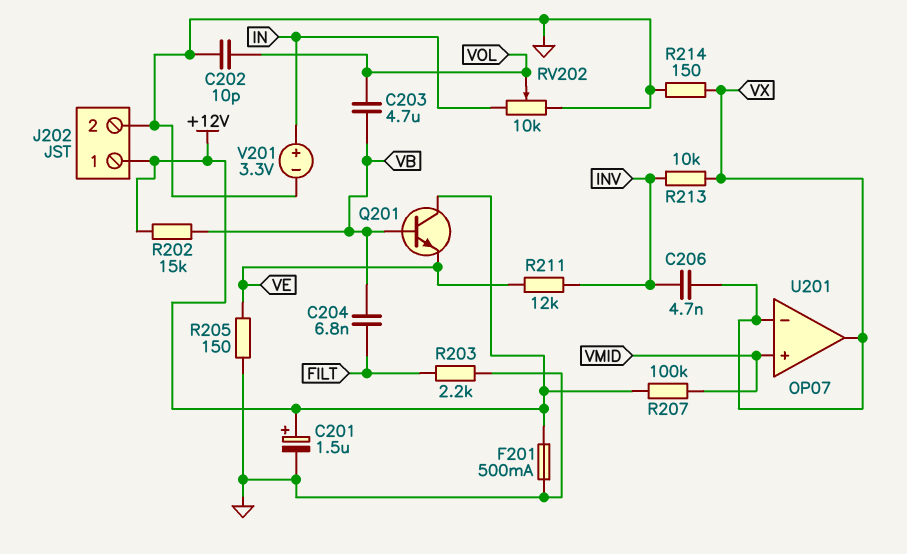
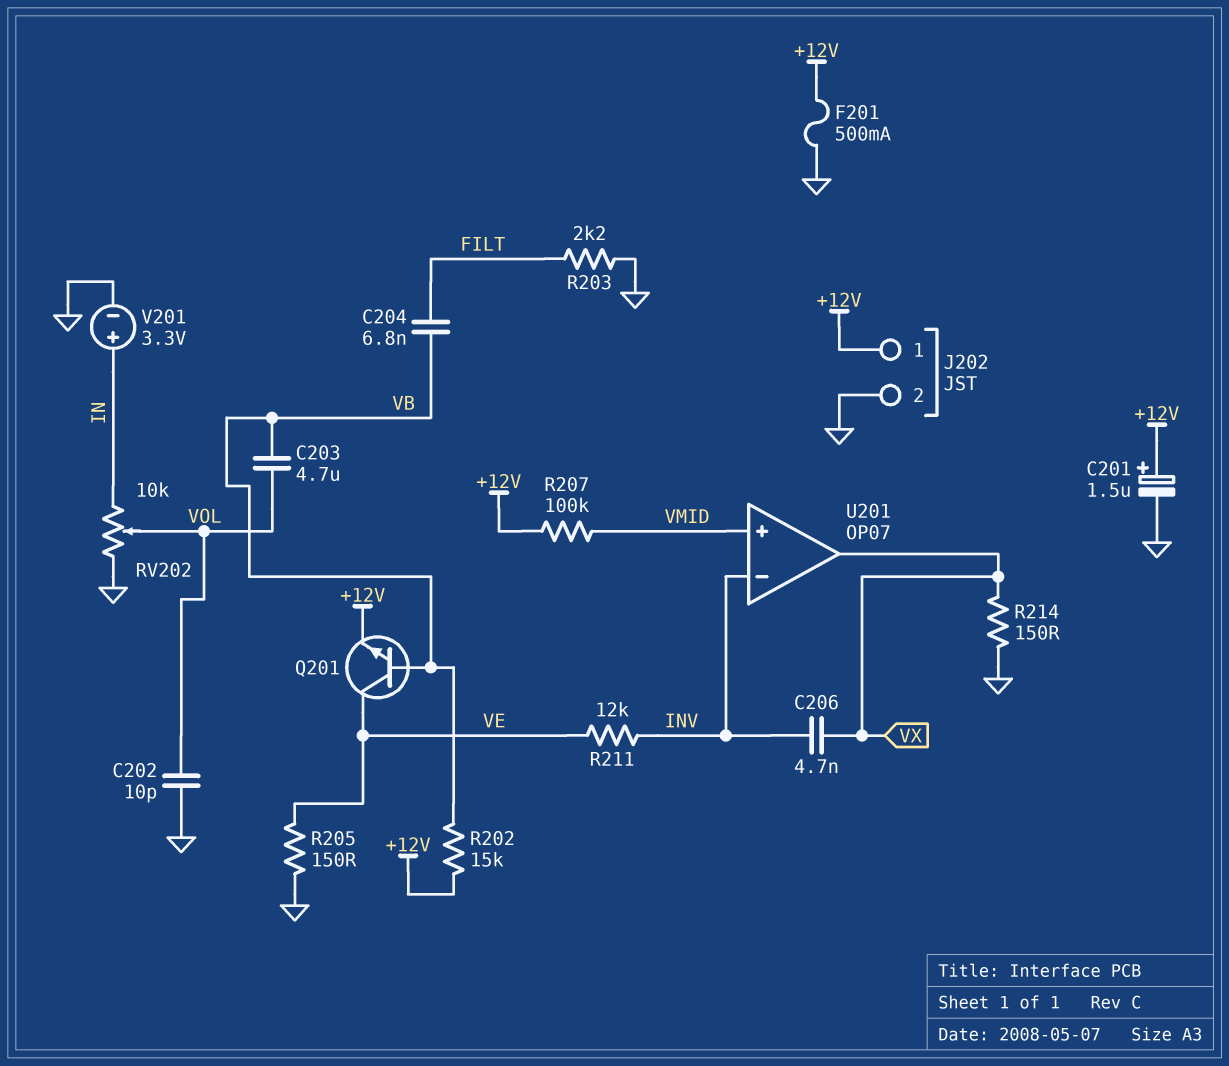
Q201: NPN (B VB, C +12V, E VE) -> NPN (B VB, C VE, E +12V)
R213: 10k (INV, VX) -> none
U201 pin in-: VX -> INV

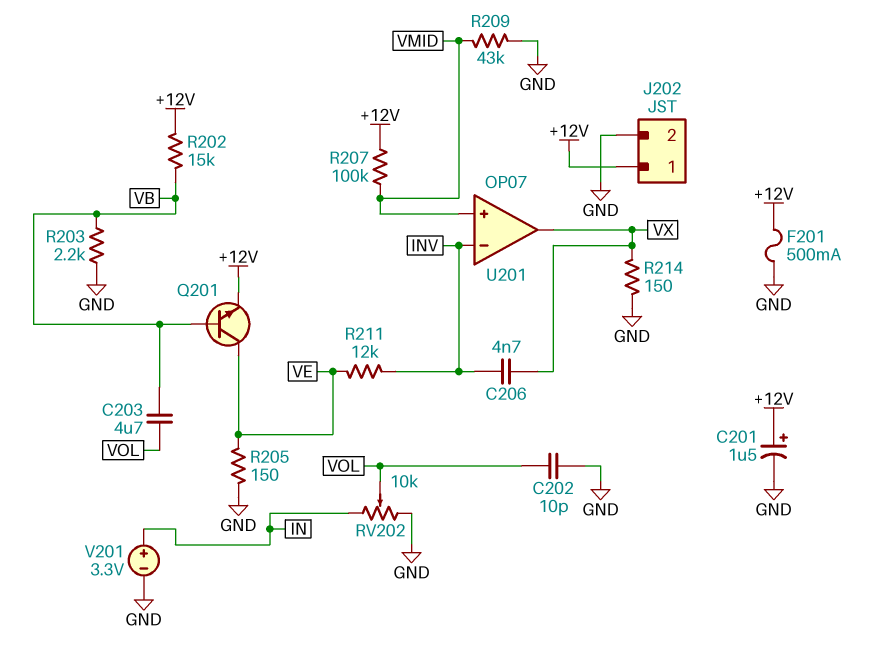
C204: 6.8nF (FILT, VB) -> none
R203: 2.2k (FILT, GND) -> 2.2k (GND, VB)
R209: none -> 43k (GND, VMID)

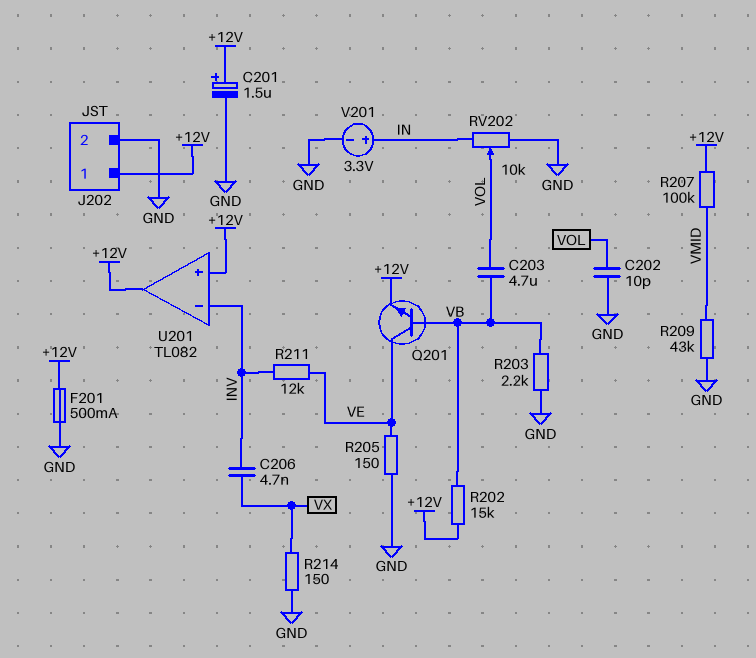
U201: OP07 -> TL082
U201 pin in+: VMID -> +12V
U201 pin out: VX -> +12V

